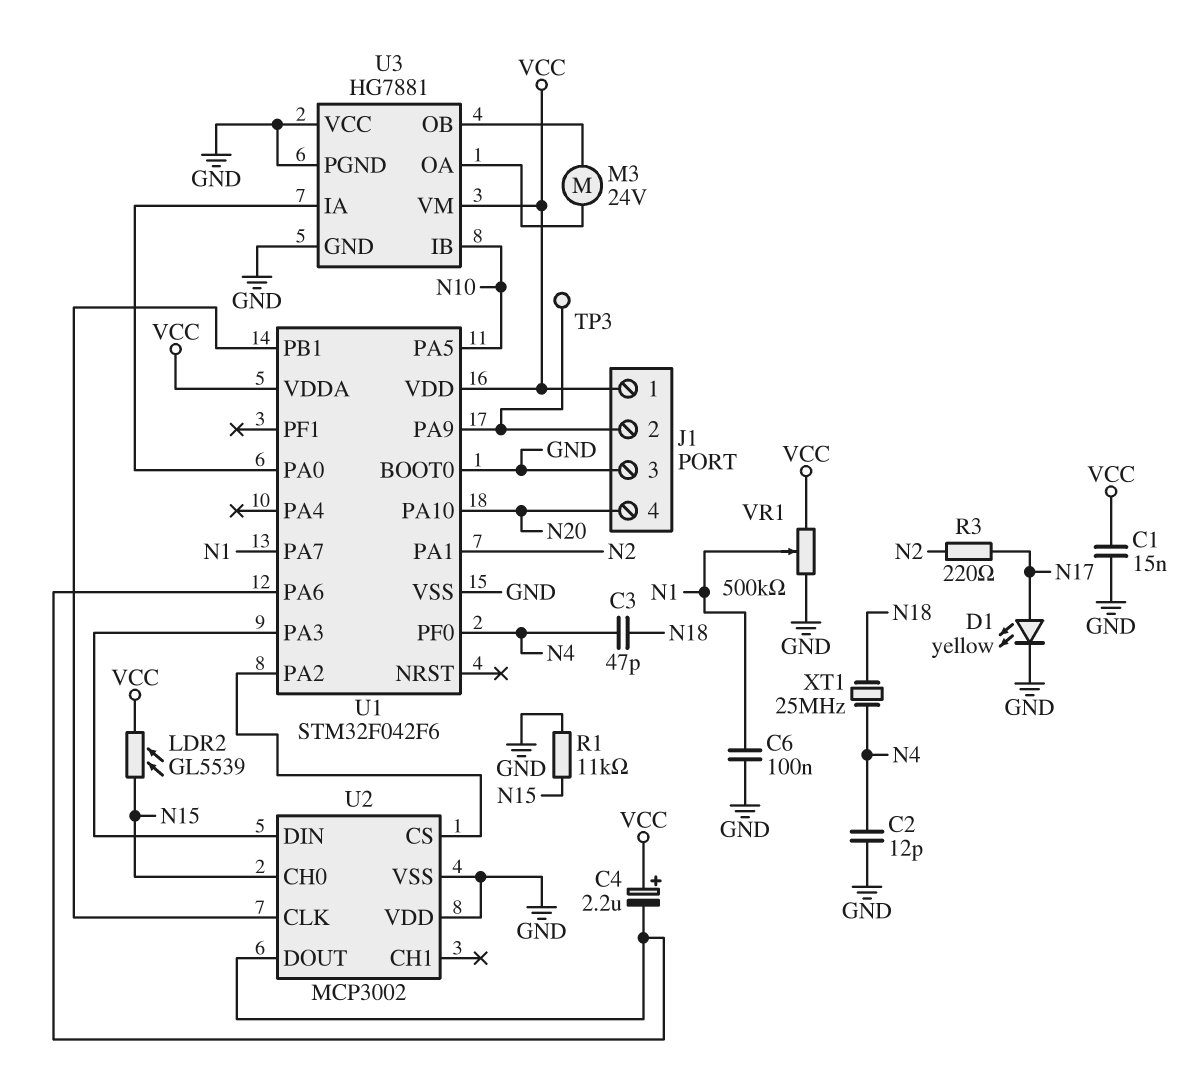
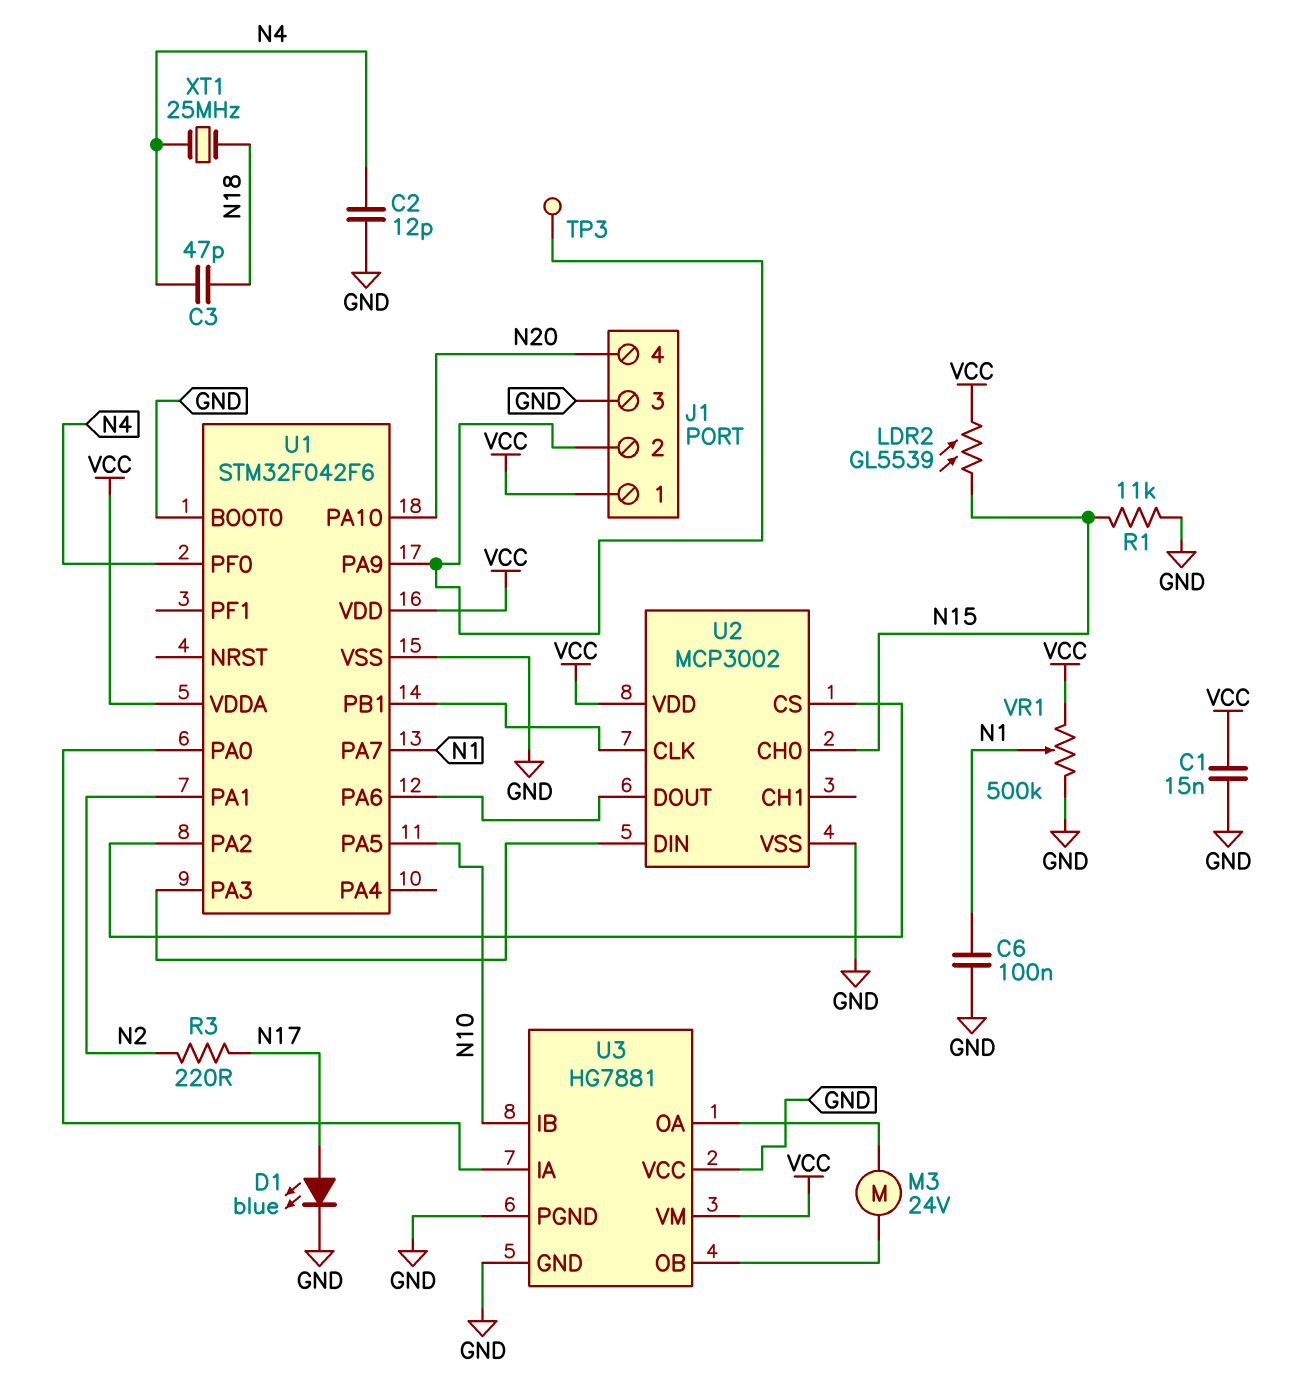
C4: 2.2uF (plus VCC, minus U1/PA6) -> none
D1: LED yellow (A N17, K GND) -> LED blue (A N17, K GND)
U2 pin VDD: GND -> VCC

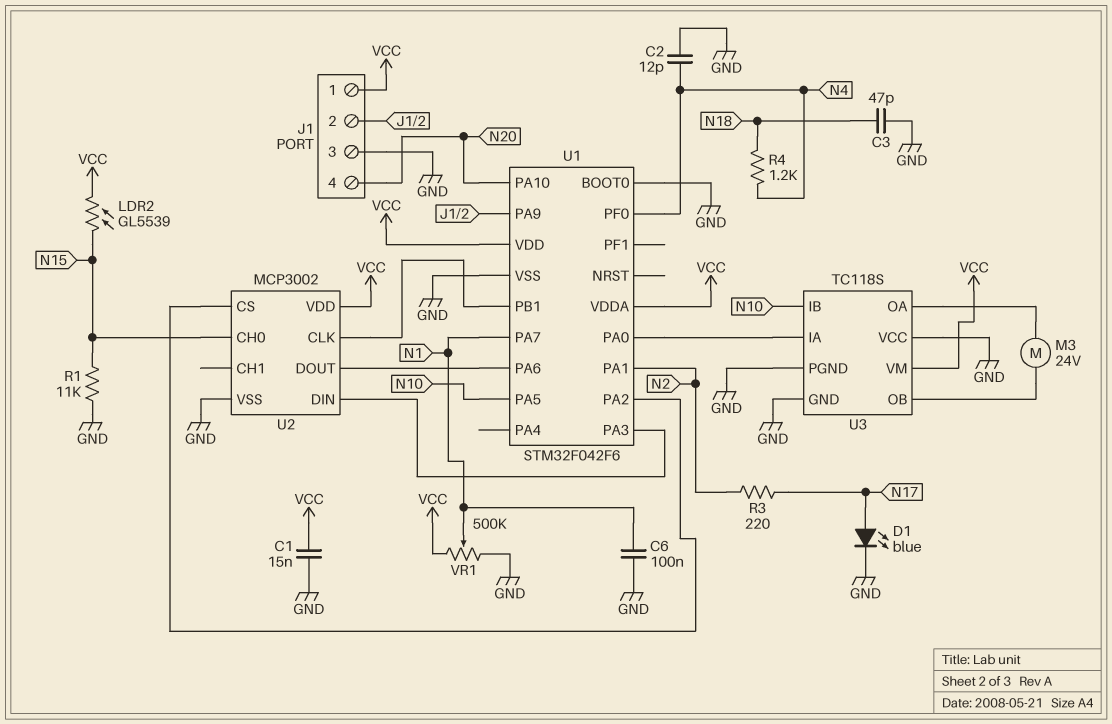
C3: 47pF (N4, N18) -> 47pF (GND, N18)
R4: none -> 1.2k (N4, N18)
TP3: test point (J1/2) -> none
U3: HG7881 -> TC118S
XT1: 25MHz (N4, N18) -> none

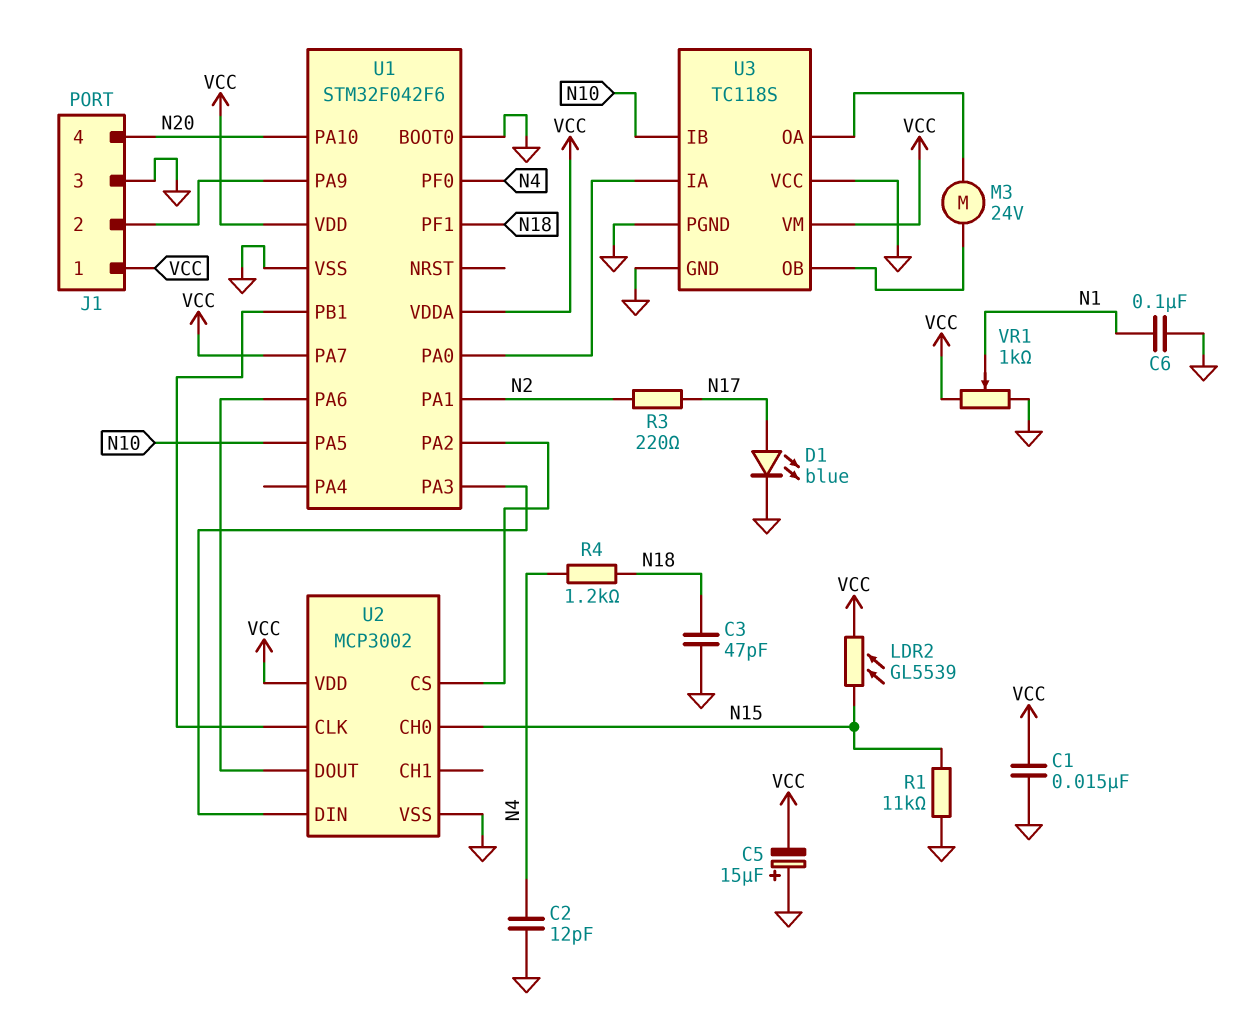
C5: none -> 15uF (plus GND, minus VCC)
U1 pin PA7: N1 -> VCC
U1 pin PF1: none -> N18
VR1: 500k (GND, VCC, wiper N1) -> 1k (GND, VCC, wiper N1)

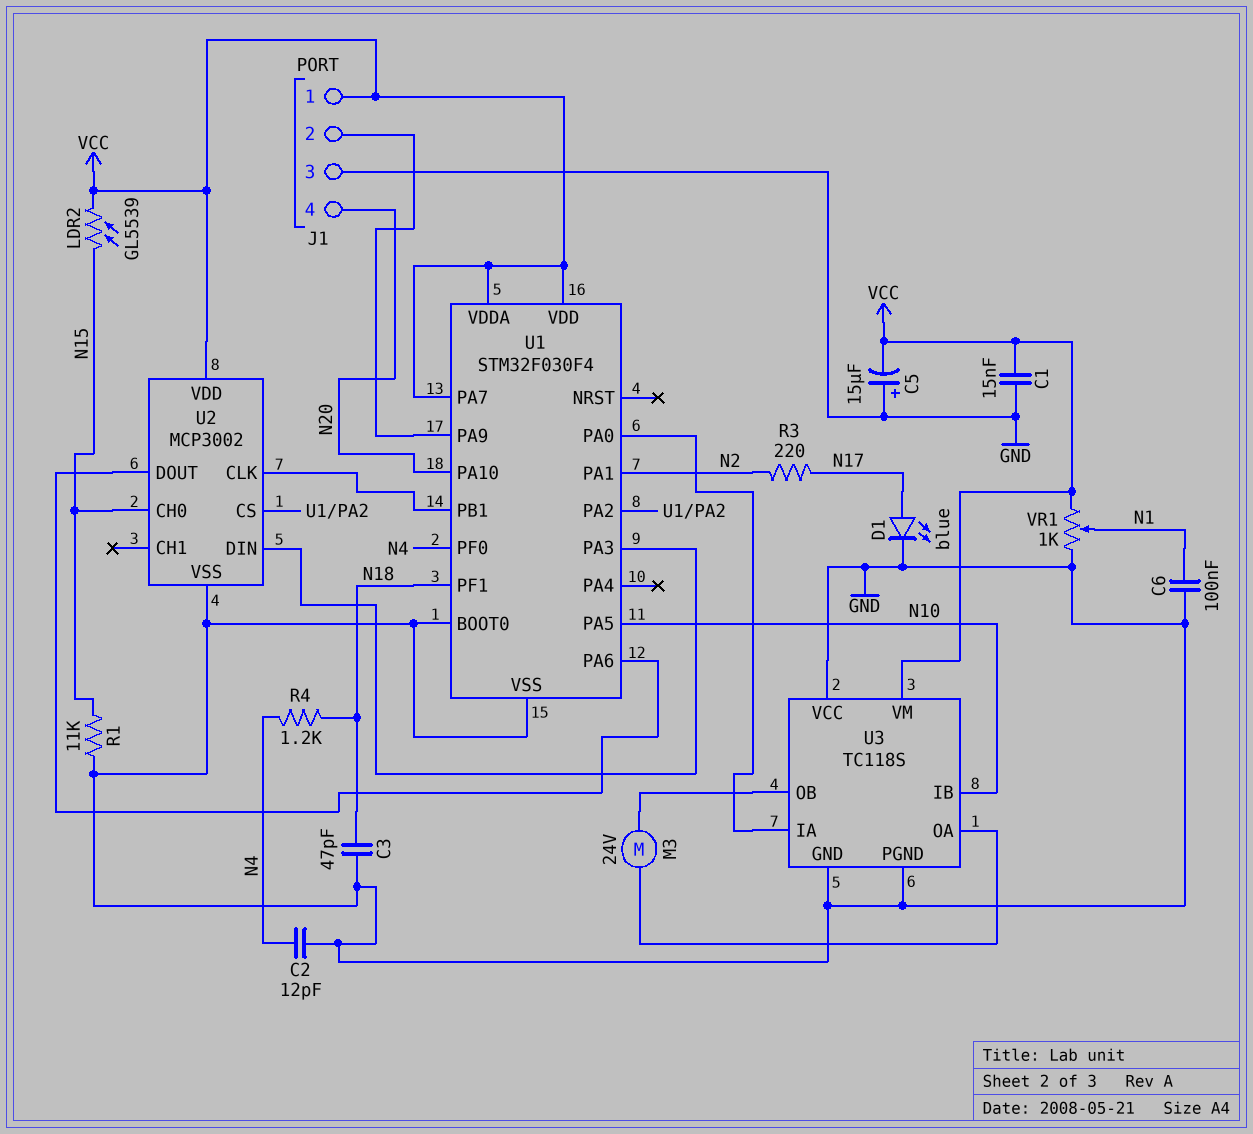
U1: STM32F042F6 -> STM32F030F4

